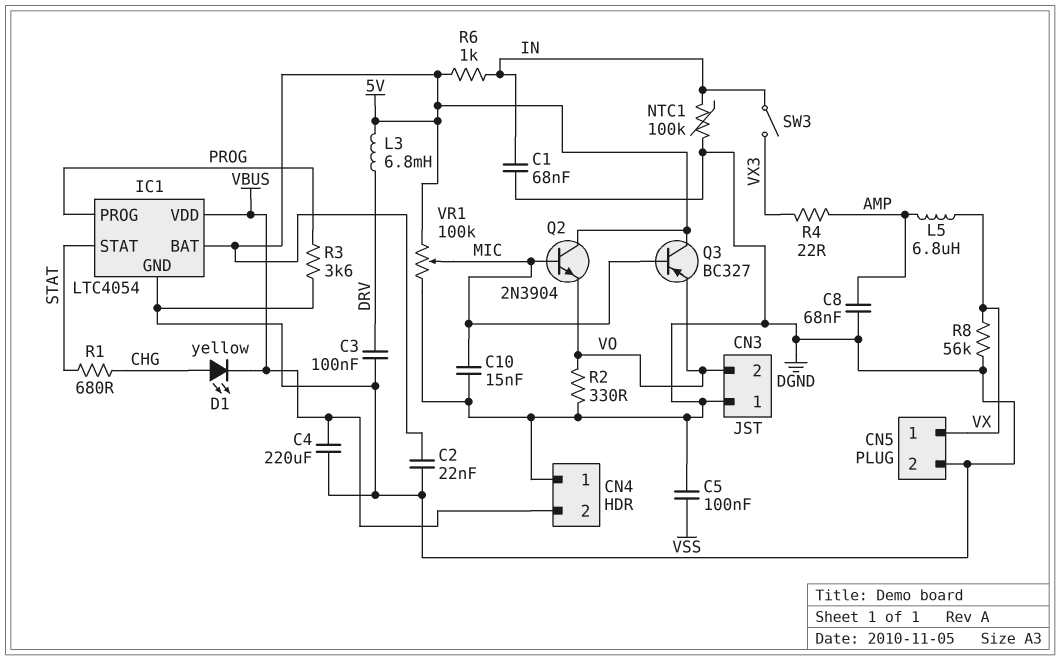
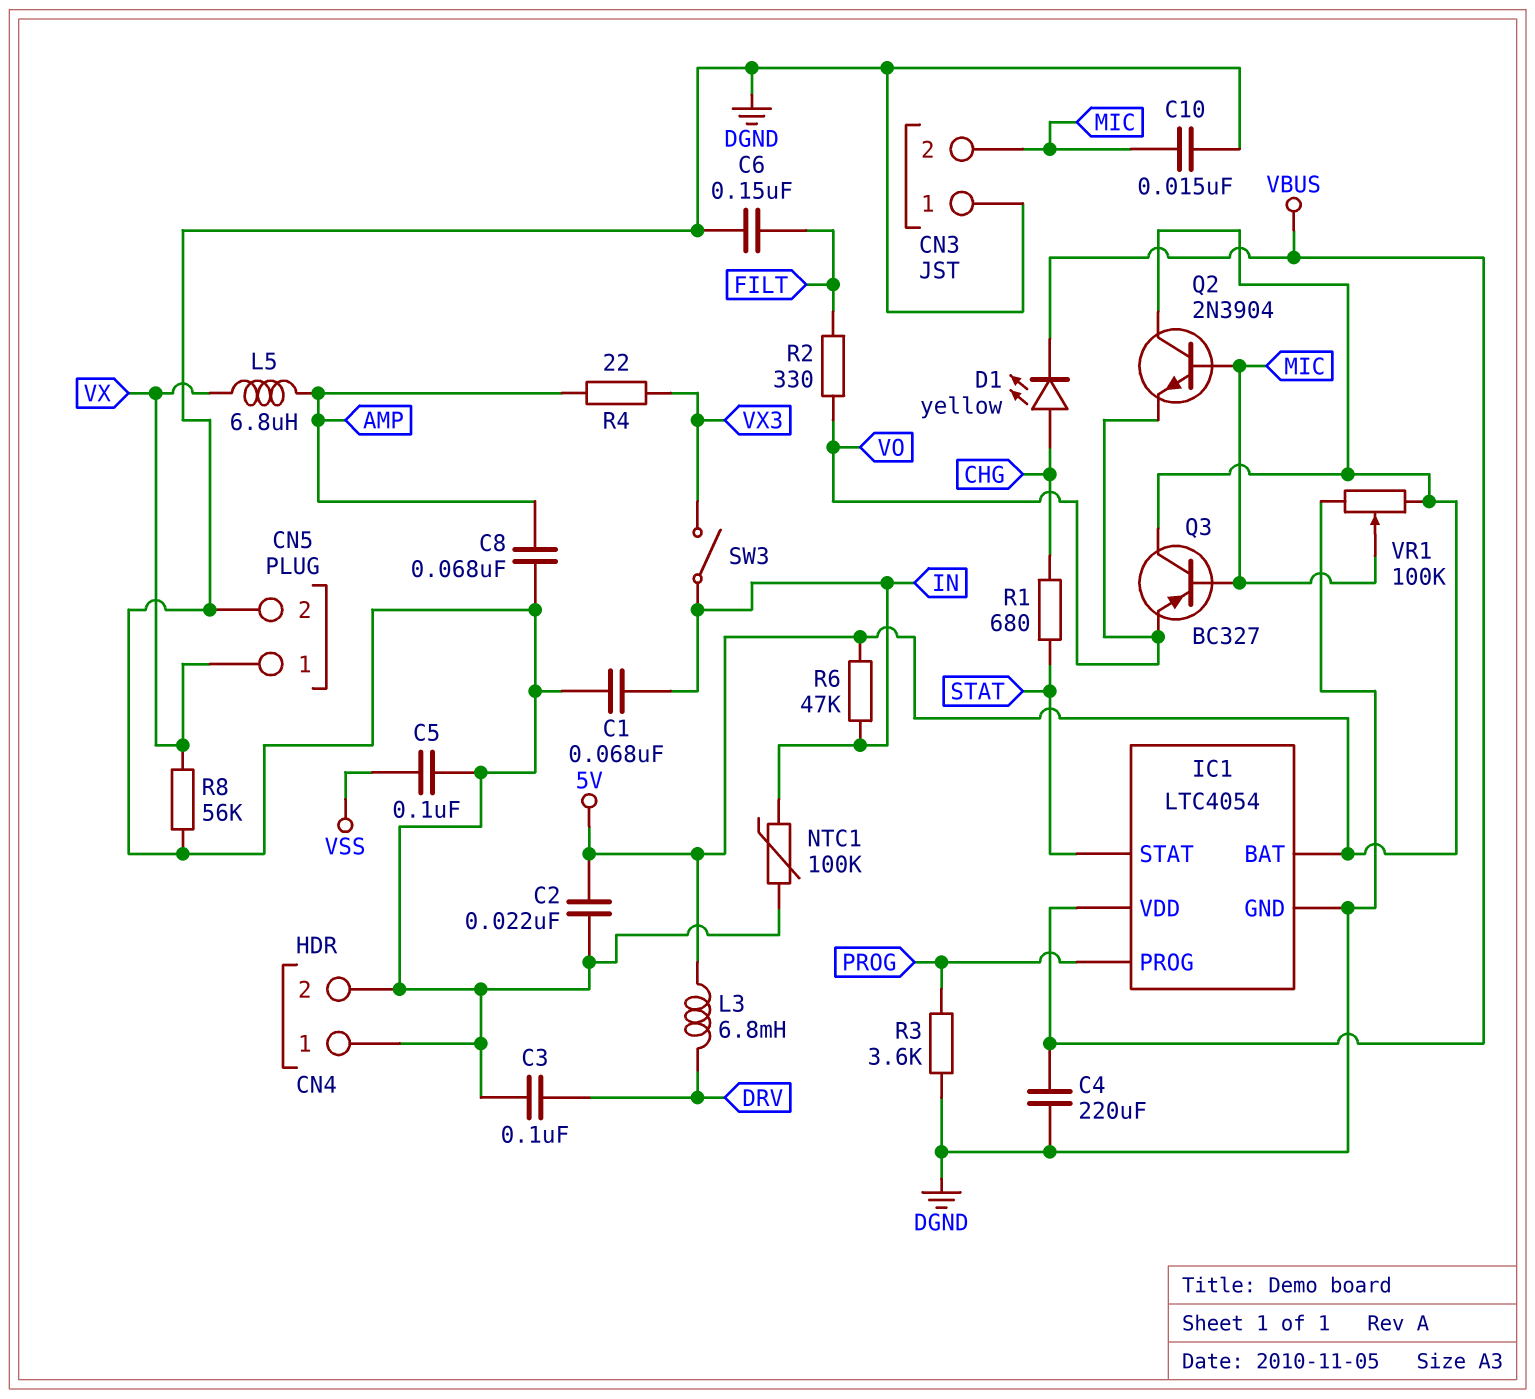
C6: none -> 150nF (DGND, FILT)
CN3 pin 2: VO -> MIC
CN4 pin 2: VBUS -> DGND
R2: 330 (DGND, VO) -> 330 (FILT, VO)
R6: 1k (5V, IN) -> 47k (5V, IN)

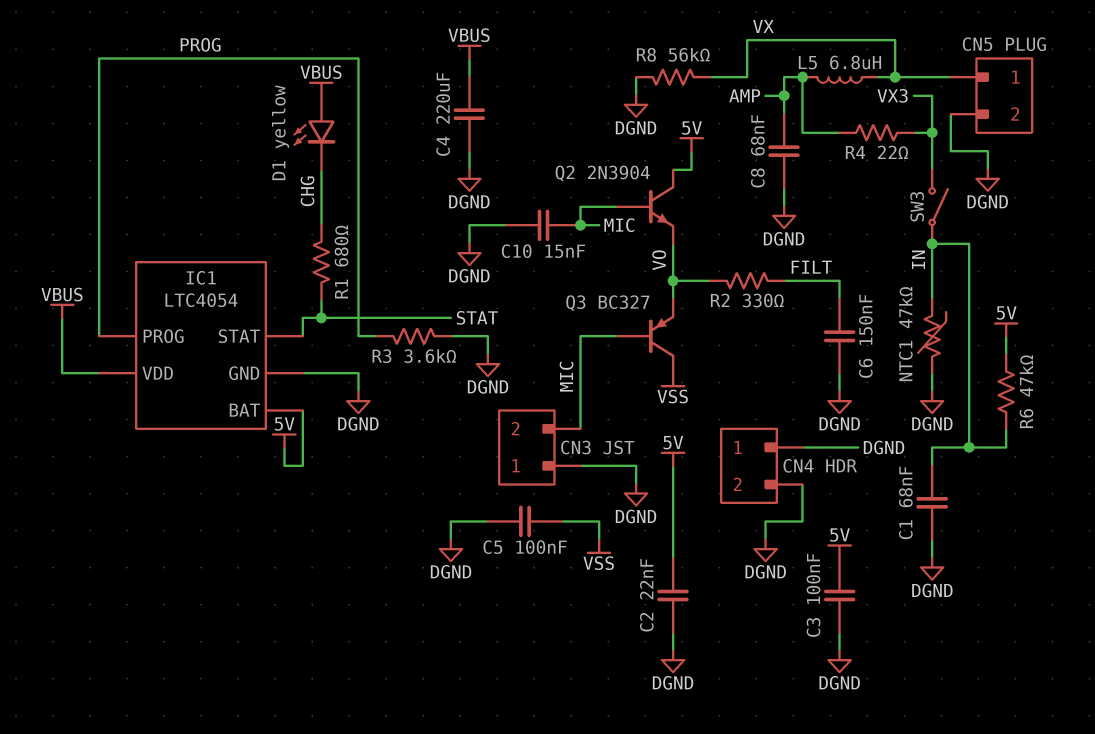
C3: 100nF (DGND, DRV) -> 100nF (5V, DGND)
D1: LED yellow (A CHG, K VBUS) -> LED yellow (A VBUS, K CHG)
L3: 6.8mH (5V, DRV) -> none
NTC1: 100k (DGND, IN) -> 47k (DGND, IN)
Q3: PNP BC327 (B MIC, C 5V, E VO) -> PNP BC327 (B MIC, C VSS, E VO)
VR1: 100k (5V, DGND, wiper MIC) -> none

